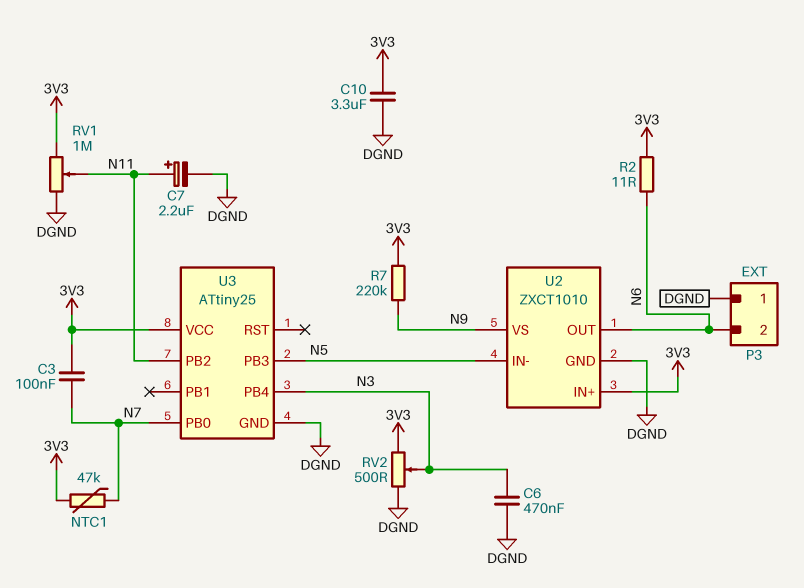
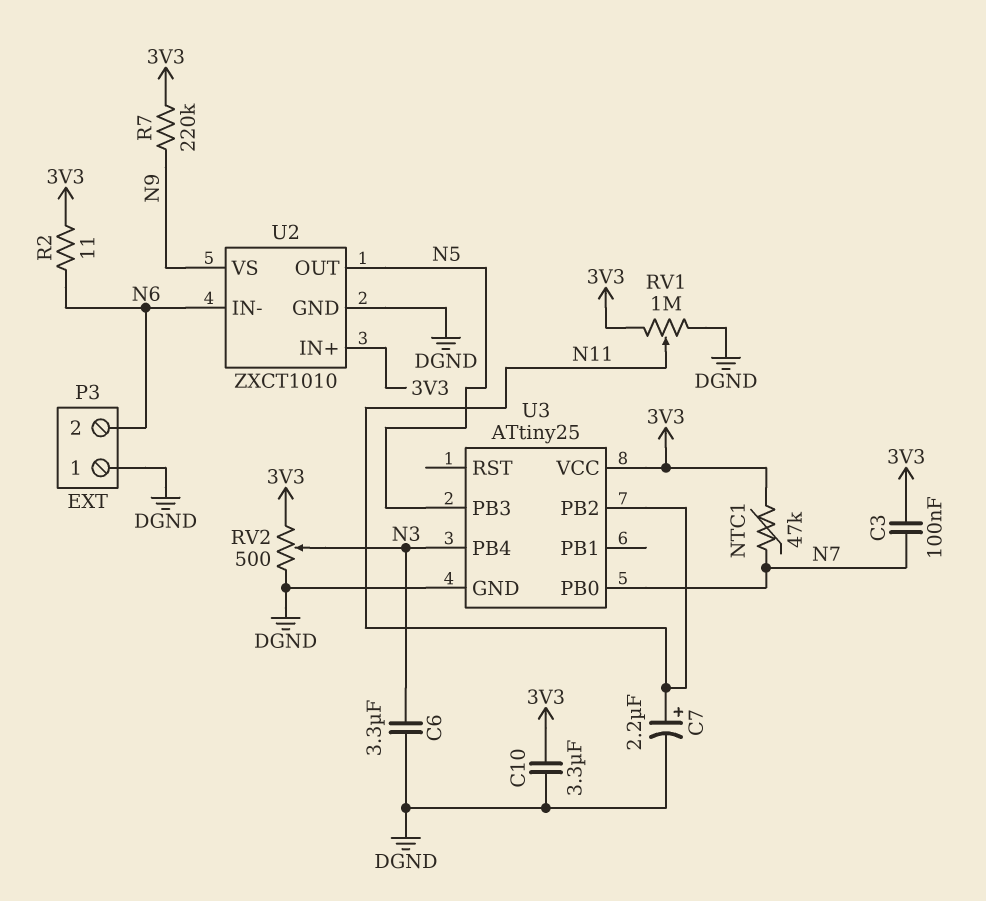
C6: 470nF (DGND, N3) -> 3.3uF (DGND, N3)
U2 pin IN-: N5 -> N6
U2 pin OUT: N6 -> N5

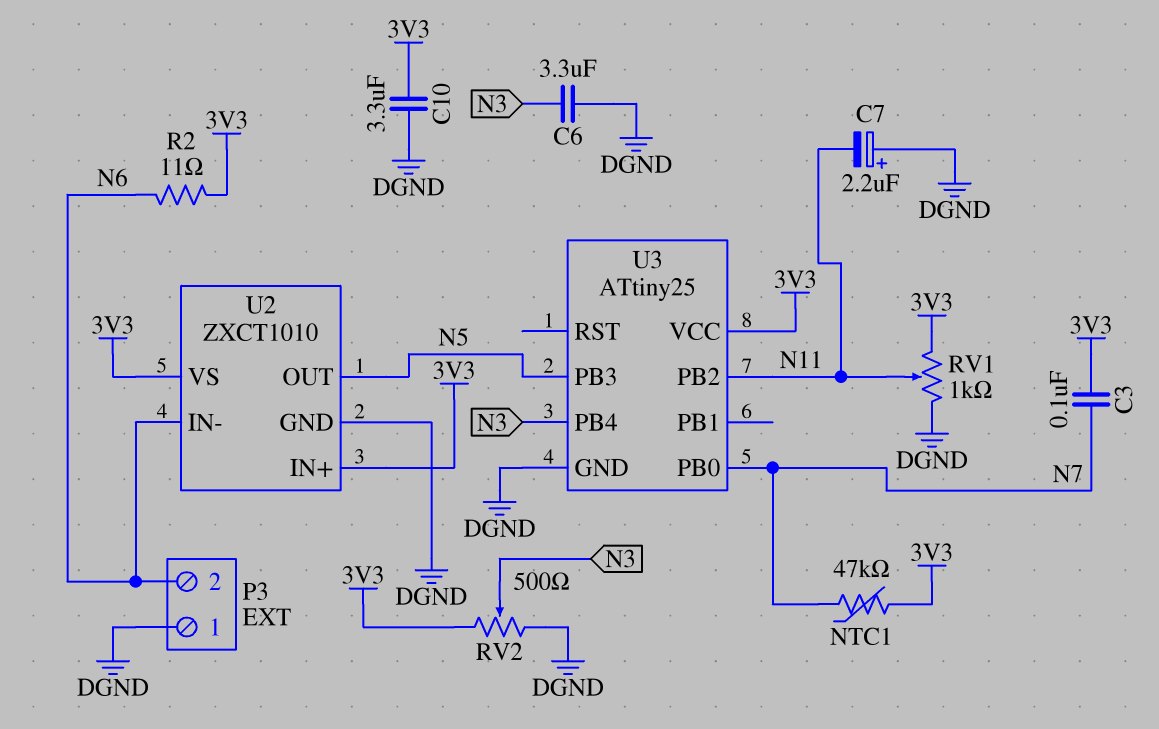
C7: 2.2uF (plus N11, minus DGND) -> 2.2uF (plus DGND, minus N11)
R7: 220k (3V3, N9) -> none
RV1: 1M (3V3, DGND, wiper N11) -> 1k (3V3, DGND, wiper N11)
U2 pin VS: N9 -> 3V3

